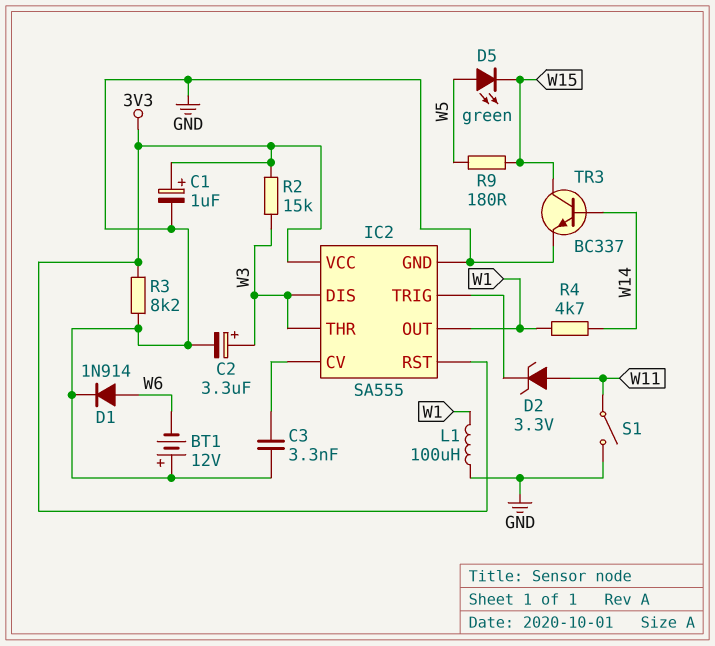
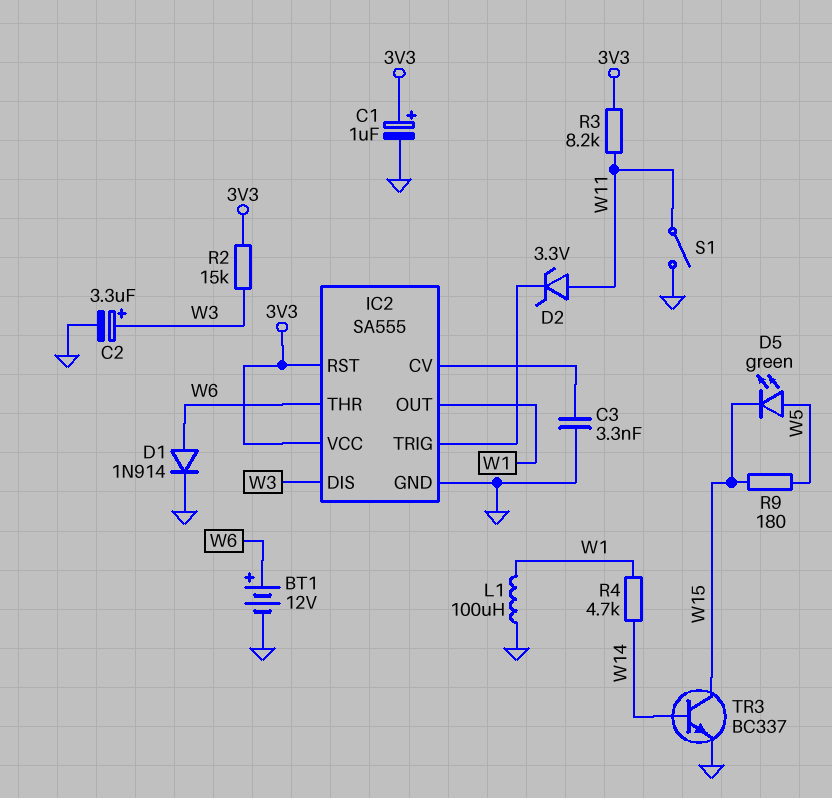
BT1: 12V (plus GND, minus W6) -> 12V (plus W6, minus GND)
IC2 pin THR: W3 -> W6
R3: 8.2k (3V3, GND) -> 8.2k (3V3, W11)

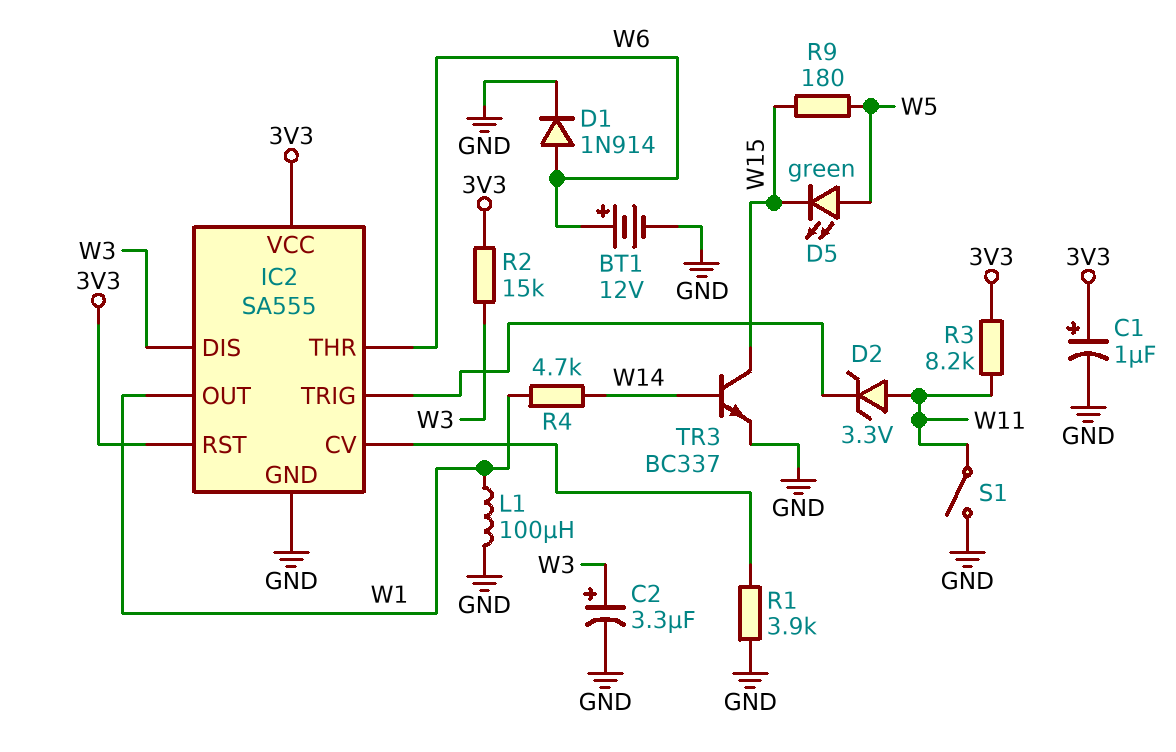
C3: 3.3nF (GND, IC2/CV) -> none
R1: none -> 3.9k (GND, IC2/CV)

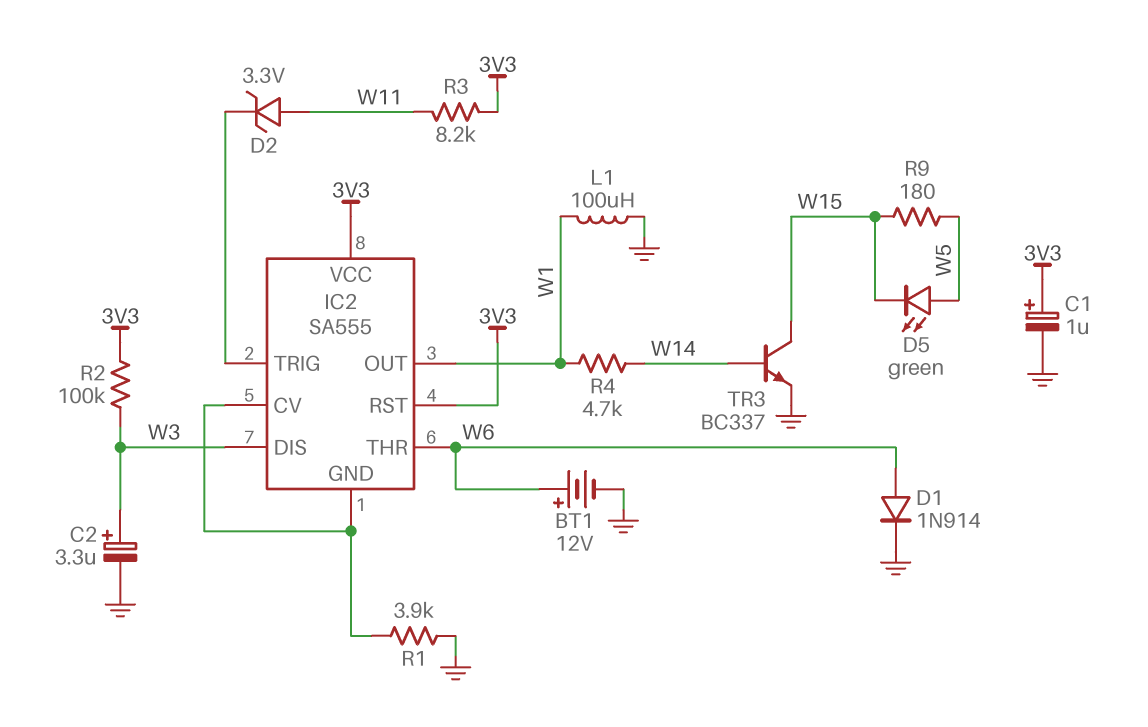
IC2 pin GND: GND -> IC2/CV
R2: 15k (3V3, W3) -> 100k (3V3, W3)
S1: switch (GND, W11) -> none

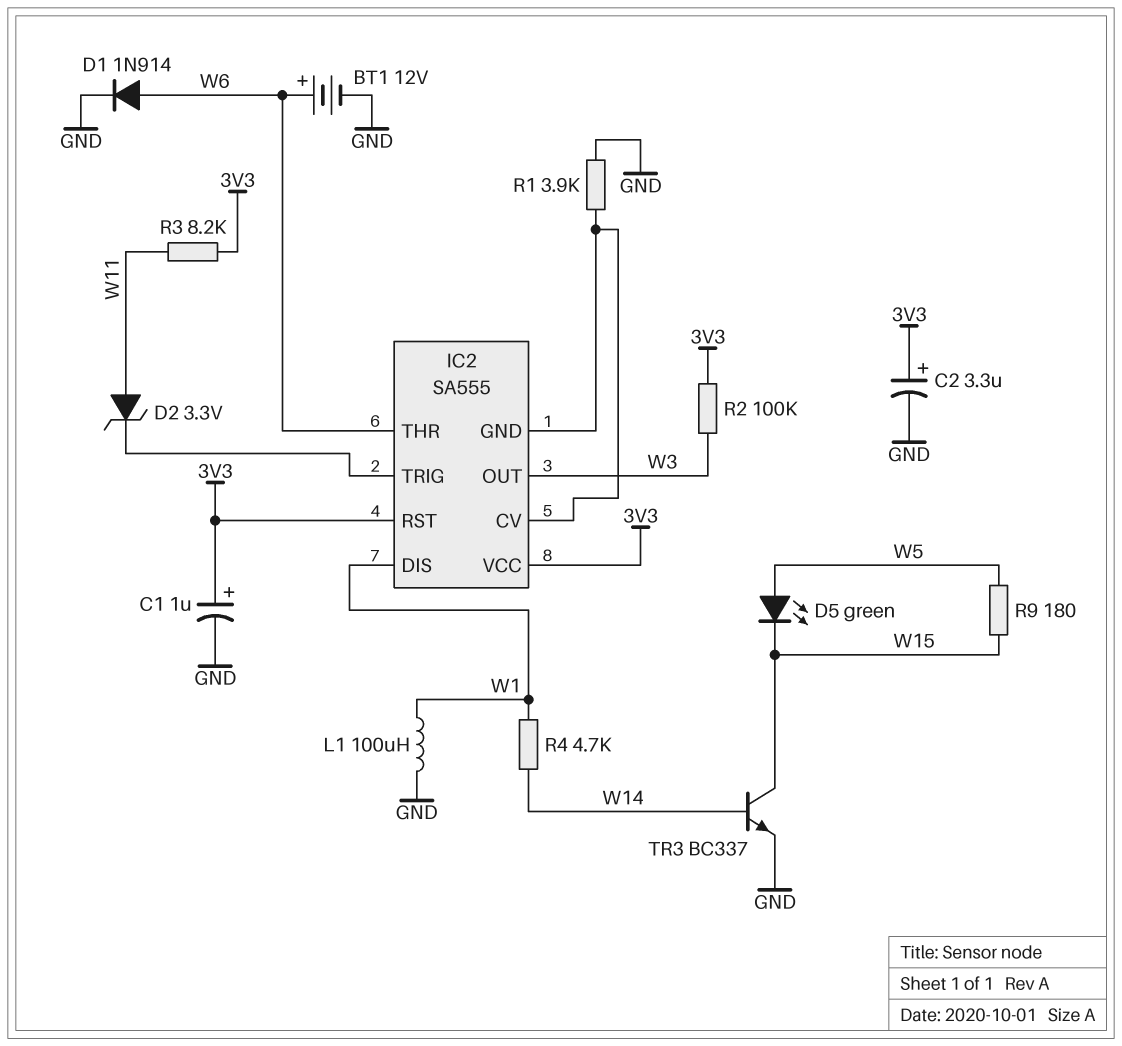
C2: 3.3uF (plus W3, minus GND) -> 3.3uF (plus 3V3, minus GND)
IC2 pin DIS: W3 -> W1
IC2 pin OUT: W1 -> W3

